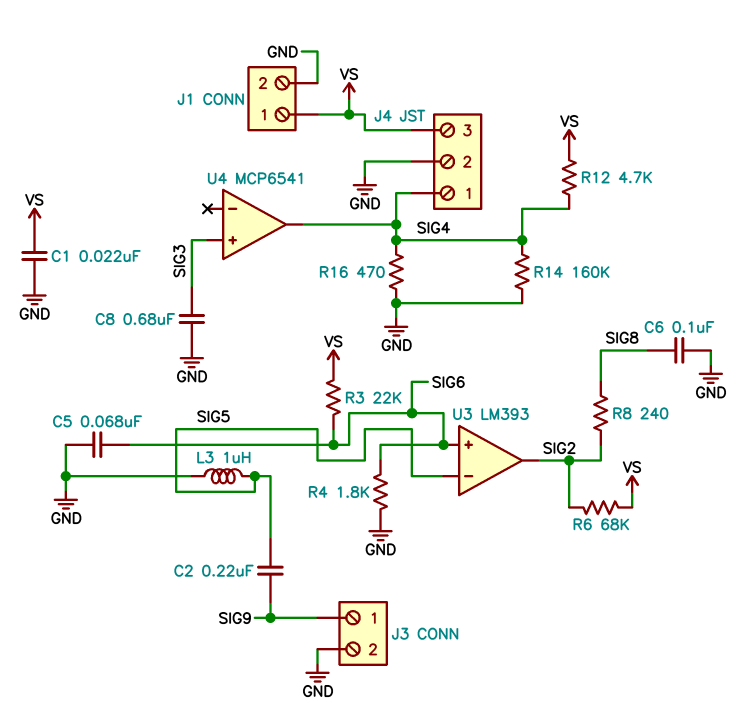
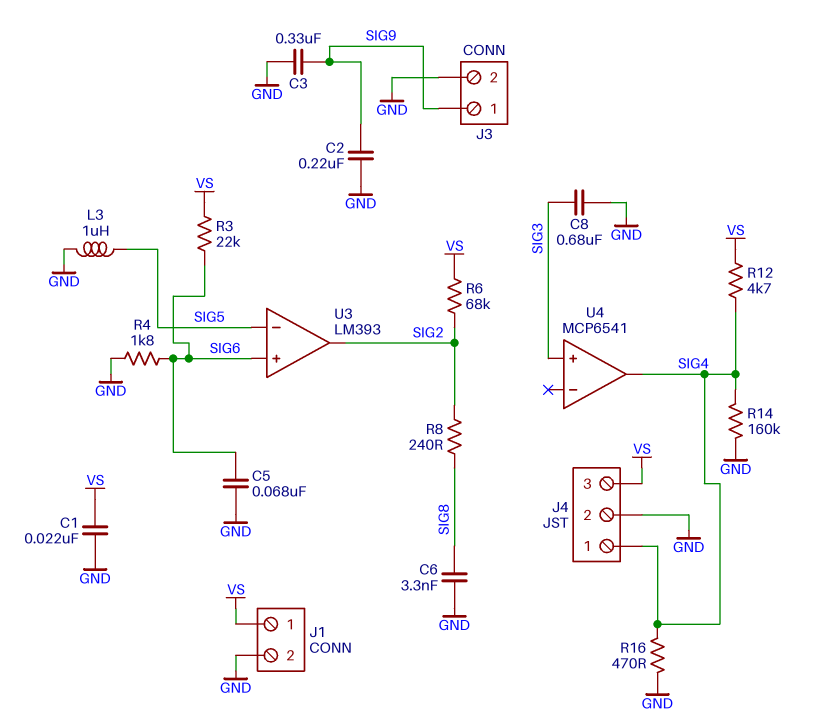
C2: 220nF (SIG5, SIG9) -> 220nF (GND, SIG9)
C3: none -> 330nF (GND, SIG9)
C6: 100nF (GND, SIG8) -> 3.3nF (GND, SIG8)

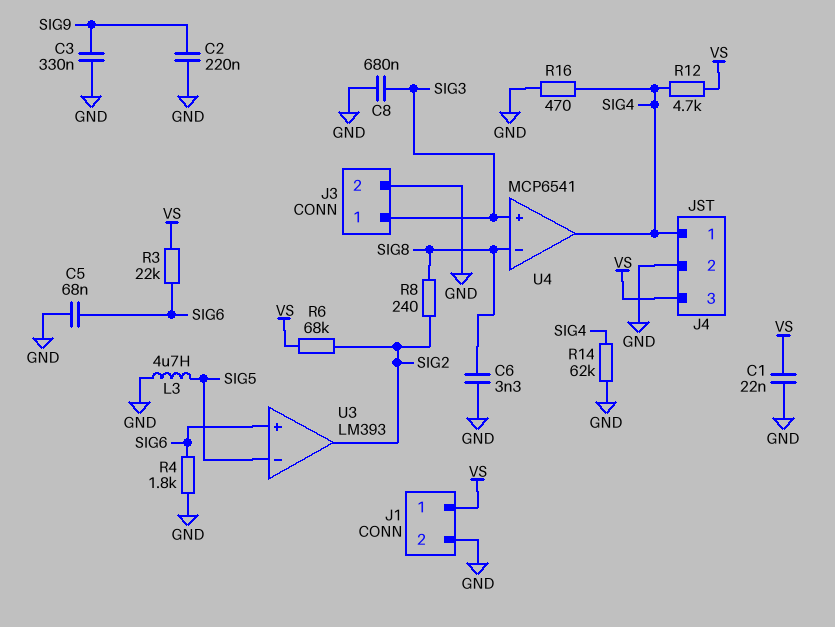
J3 pin 1: SIG9 -> SIG3
L3: 1uH (GND, SIG5) -> 4.7uH (GND, SIG5)
R14: 160k (GND, SIG4) -> 62k (GND, SIG4)
U4 pin in-: none -> SIG8

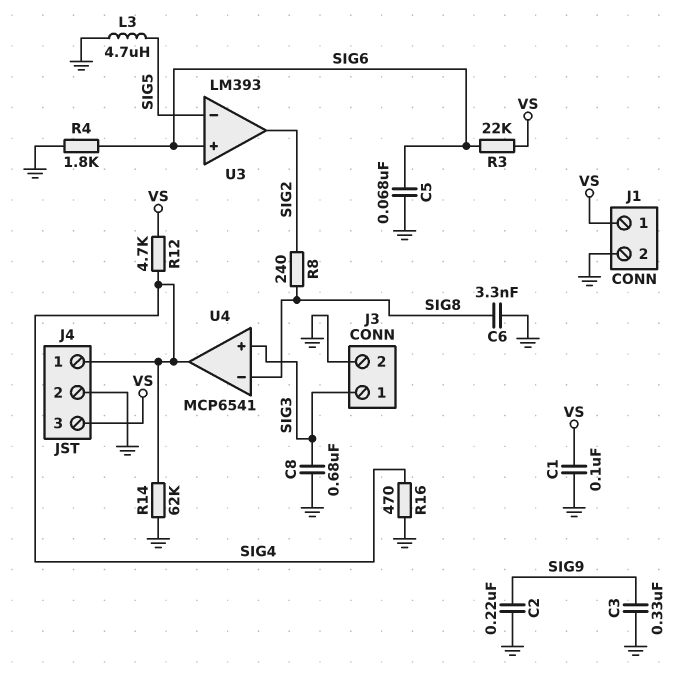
C1: 22nF (GND, VS) -> 100nF (GND, VS)
R6: 68k (SIG2, VS) -> none

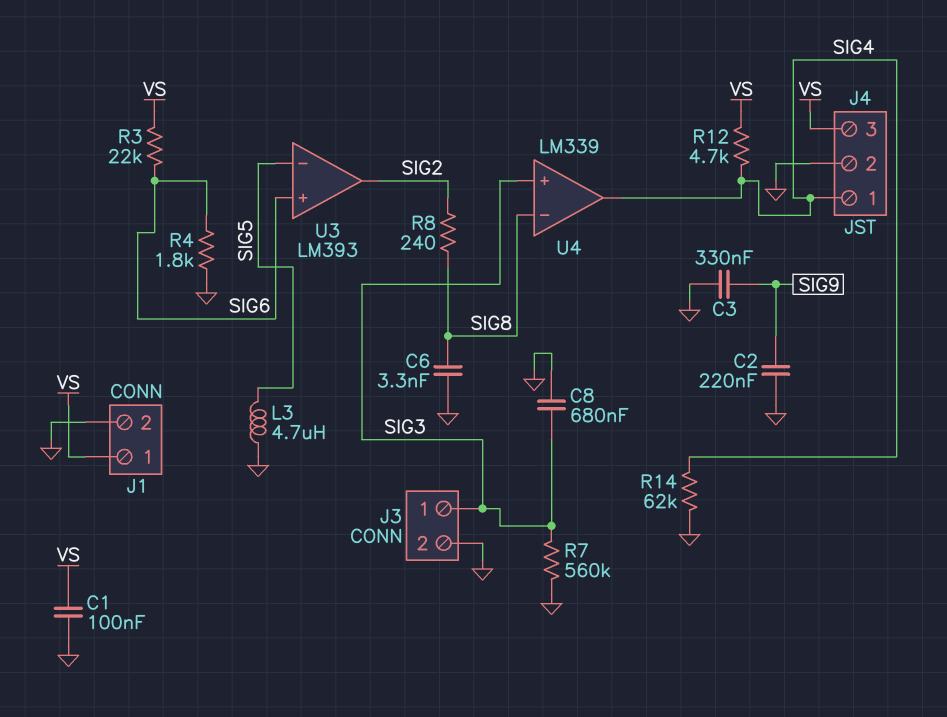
C5: 68nF (GND, SIG6) -> none
R7: none -> 560k (GND, SIG3)
R16: 470 (GND, SIG4) -> none
U4: MCP6541 -> LM339

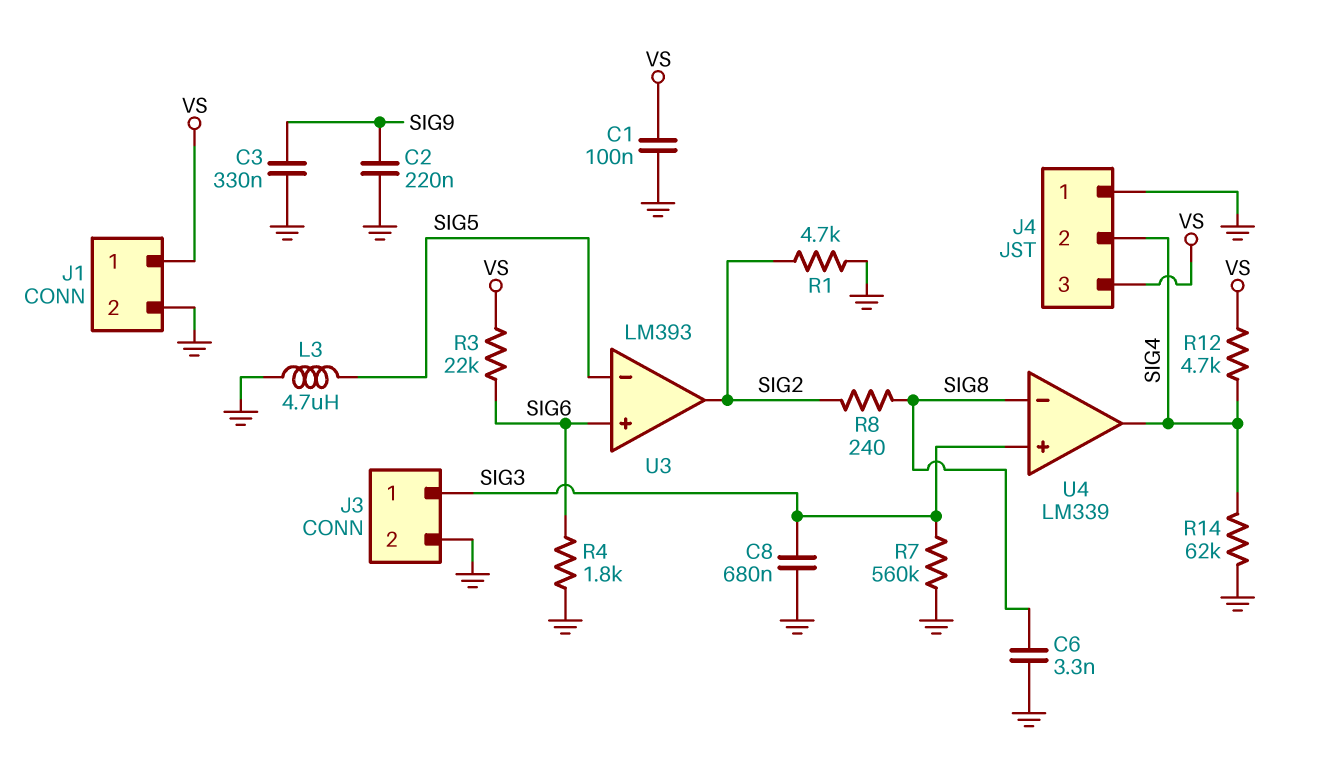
J4 pin 1: SIG4 -> GND
J4 pin 2: GND -> SIG4
R1: none -> 4.7k (GND, SIG2)

